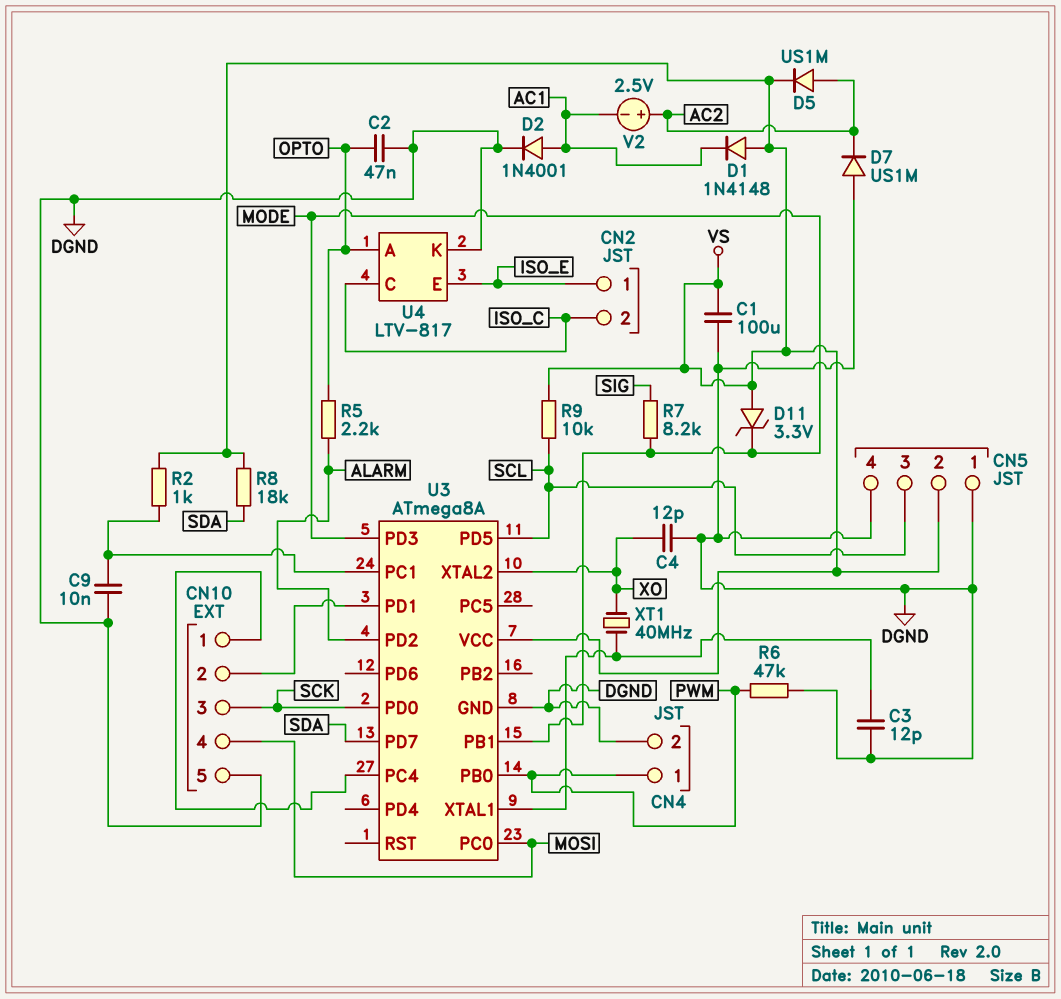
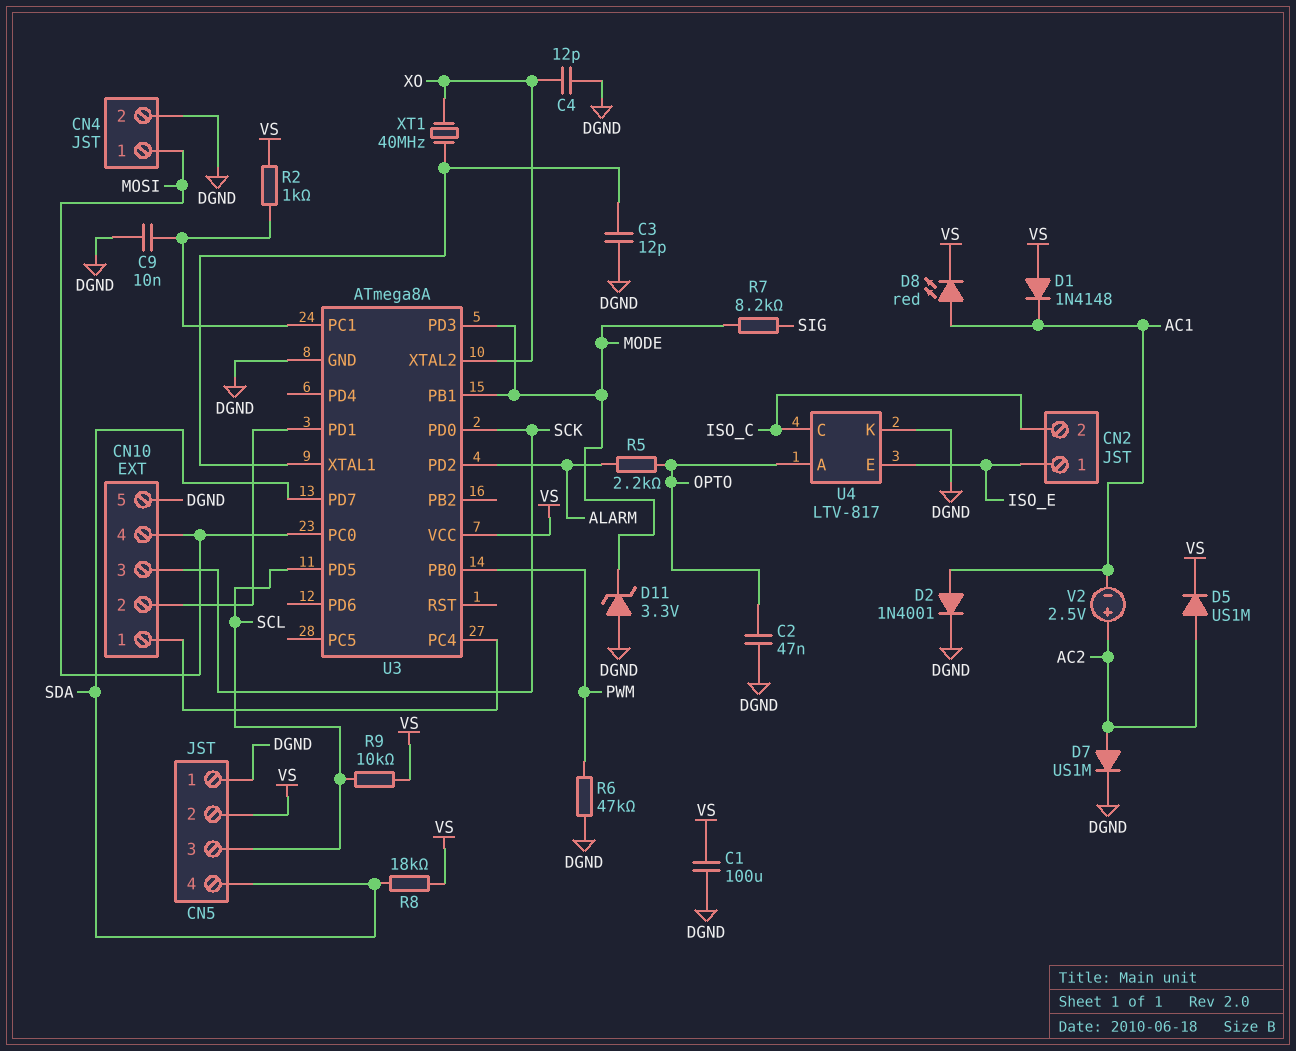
CN4 pin 1: PWM -> MOSI
CN5 pin 4: DGND -> SDA
D7: diode US1M (A DGND, K AC2) -> diode US1M (A AC2, K DGND)
D8: none -> LED red (A AC1, K VS)
D11: zener 3.3V (A VS, K MODE) -> zener 3.3V (A DGND, K MODE)

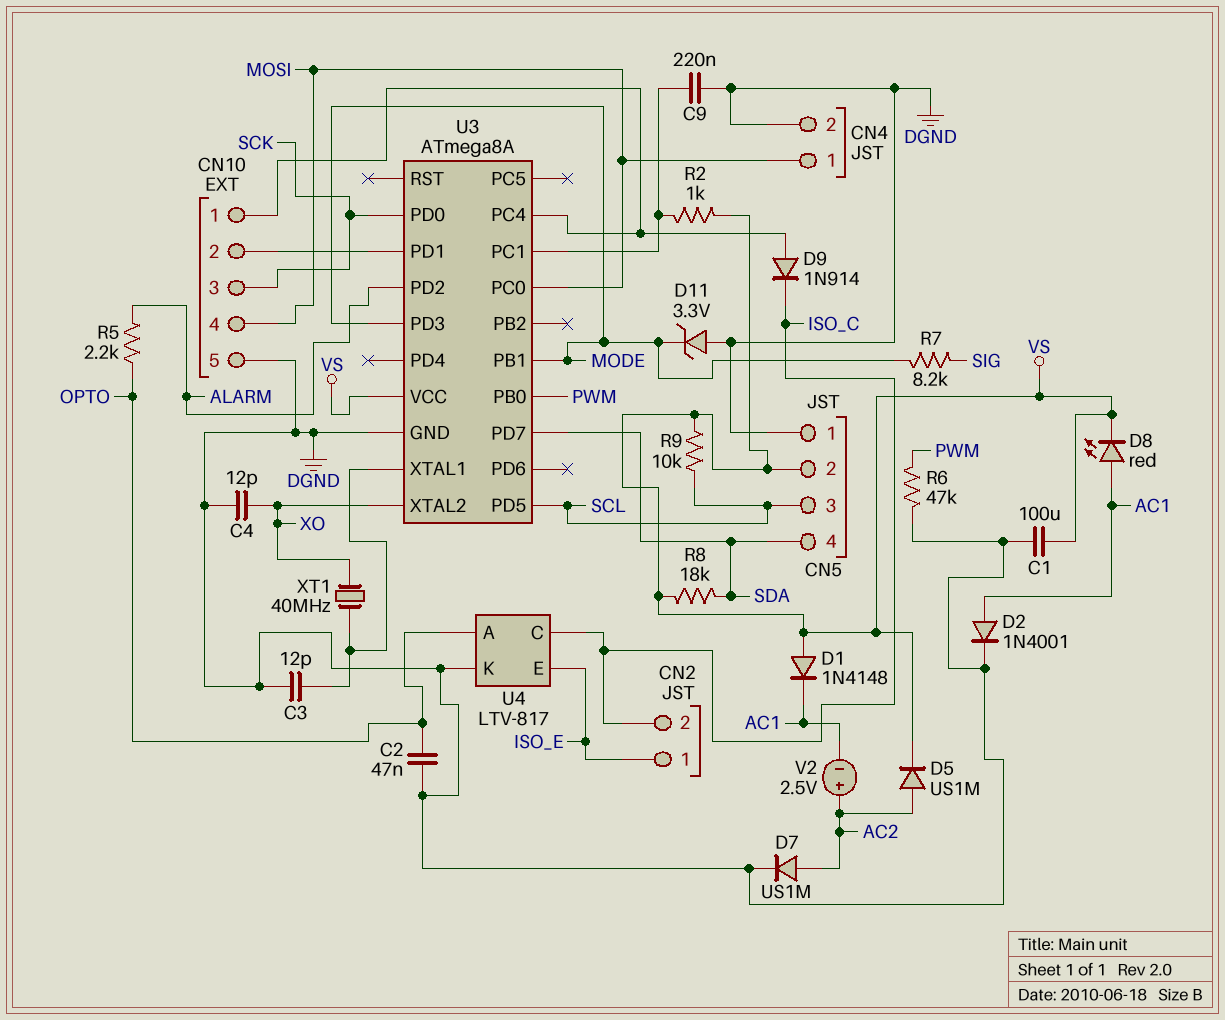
C9: 10nF (DGND, U3/PC1) -> 220nF (DGND, U3/PC1)
D9: none -> diode 1N914 (A CN10/1, K ISO_C)

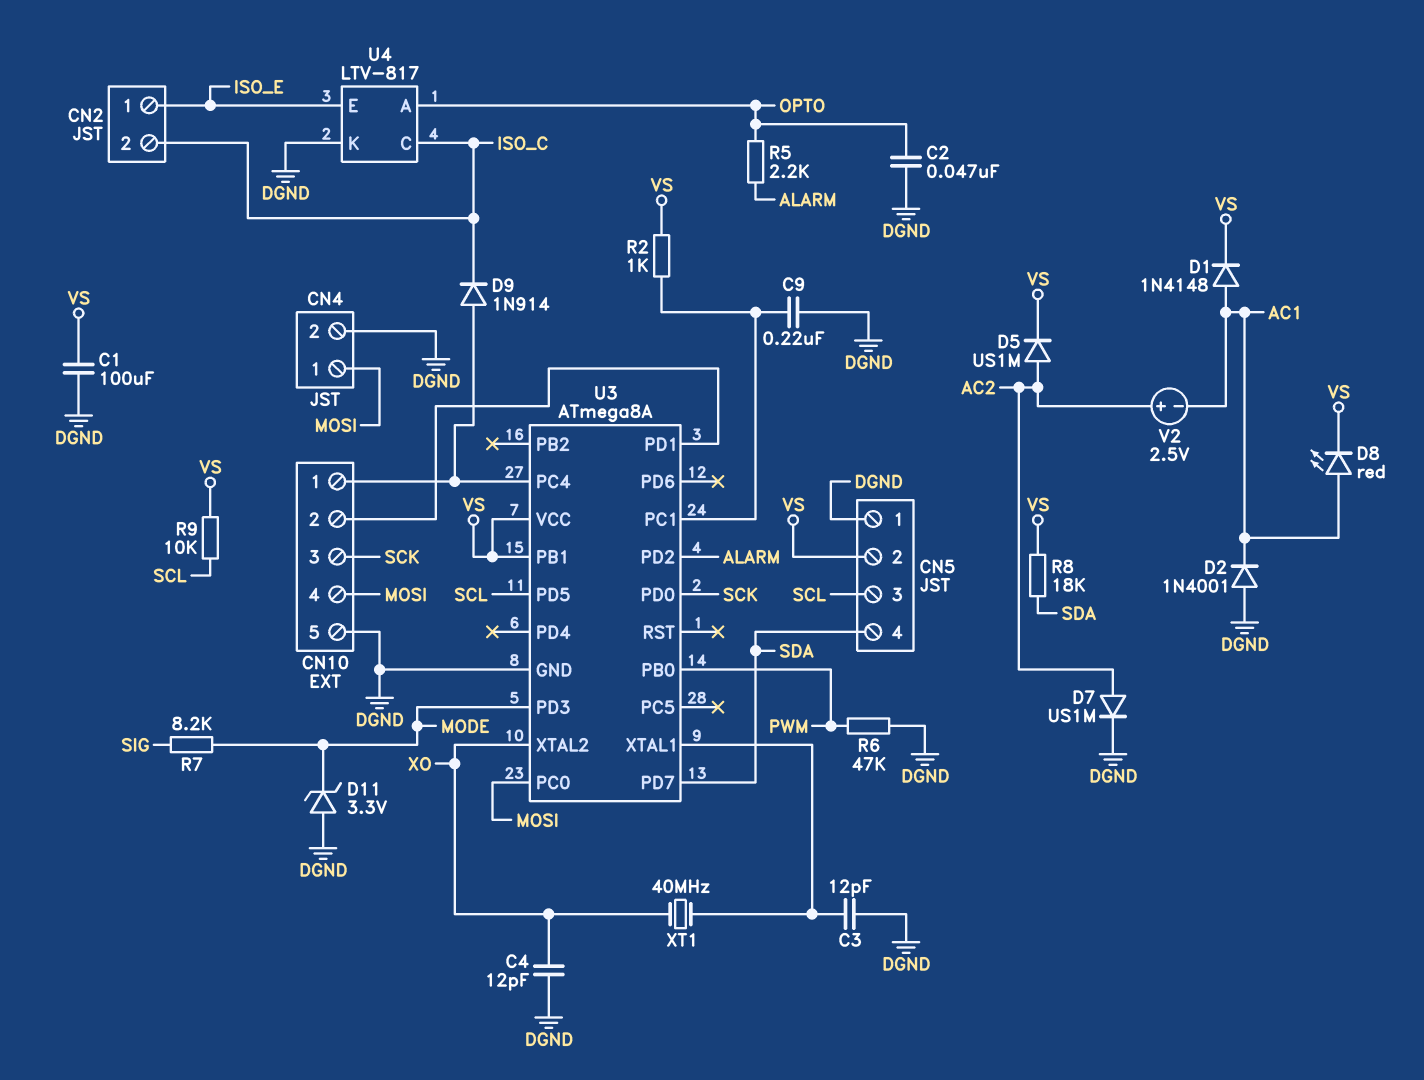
D1: diode 1N4148 (A VS, K AC1) -> diode 1N4148 (A AC1, K VS)
D2: diode 1N4001 (A AC1, K DGND) -> diode 1N4001 (A DGND, K AC1)
U3 pin PB1: MODE -> VS

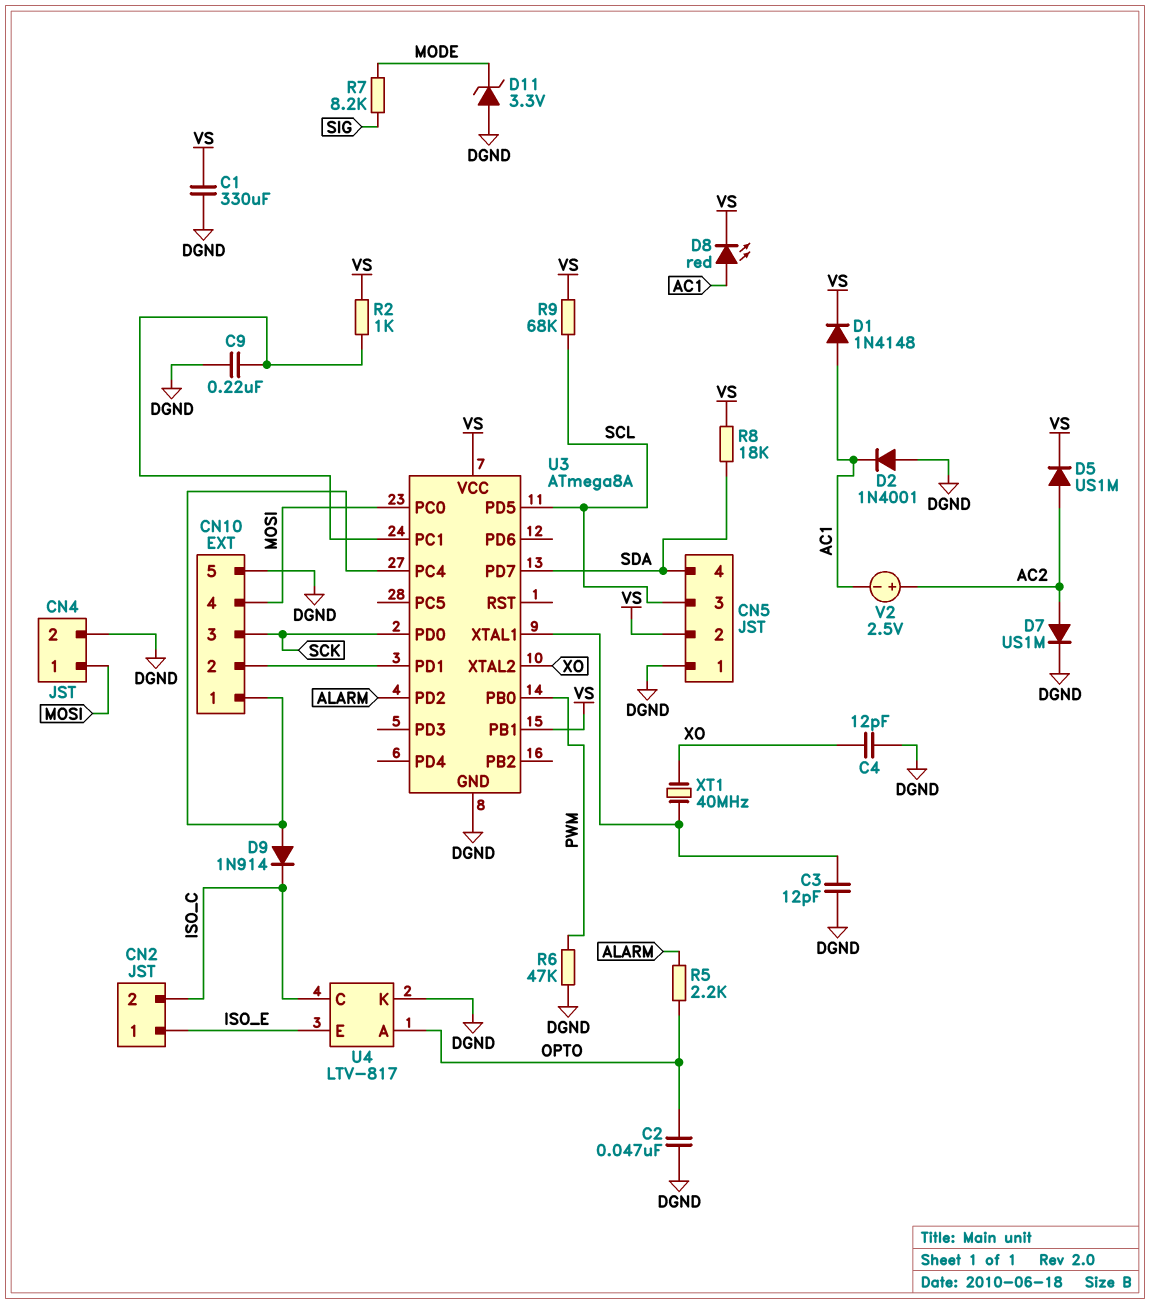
C1: 100uF (DGND, VS) -> 330uF (DGND, VS)
R9: 10k (SCL, VS) -> 68k (SCL, VS)
U3 pin PD3: MODE -> none

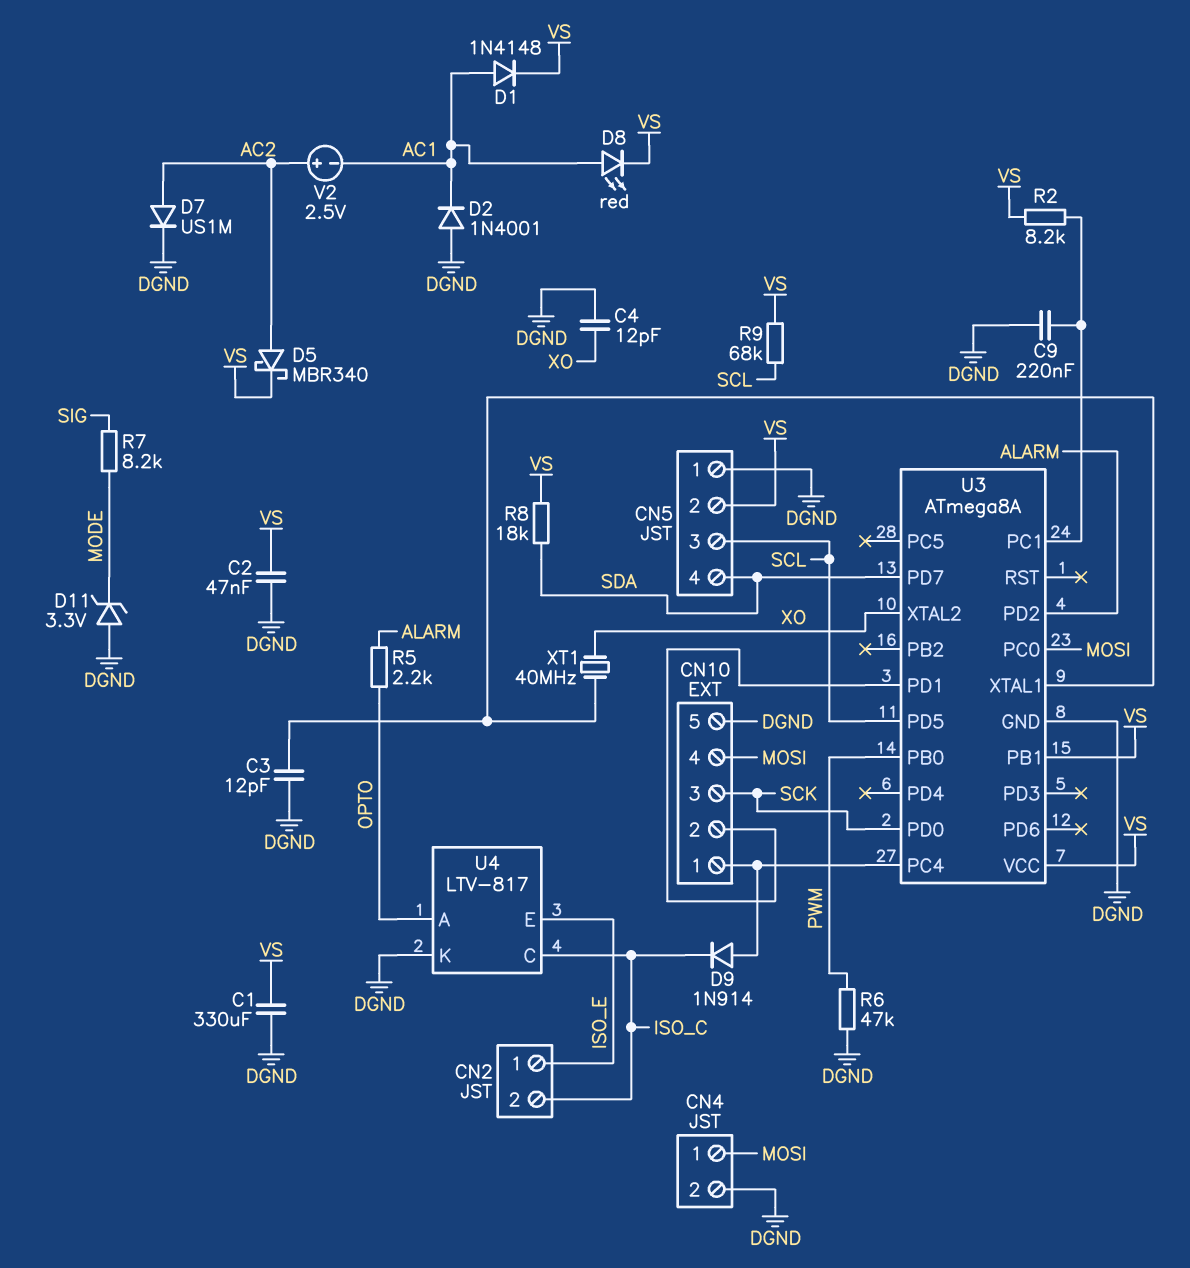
C2: 47nF (DGND, OPTO) -> 47nF (DGND, VS)
D5: diode US1M (A AC2, K VS) -> schottky MBR340 (A AC2, K VS)
R2: 1k (U3/PC1, VS) -> 8.2k (U3/PC1, VS)

